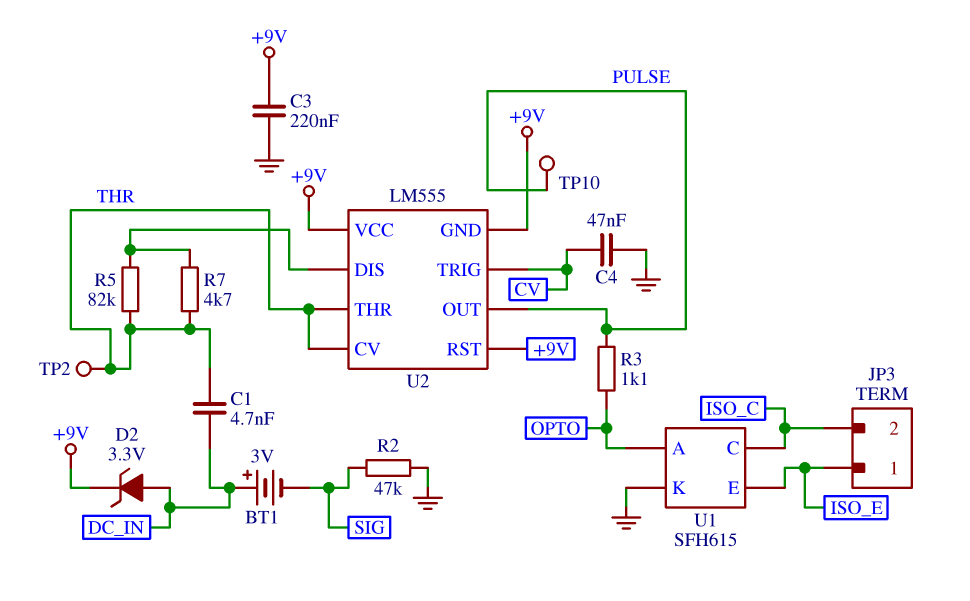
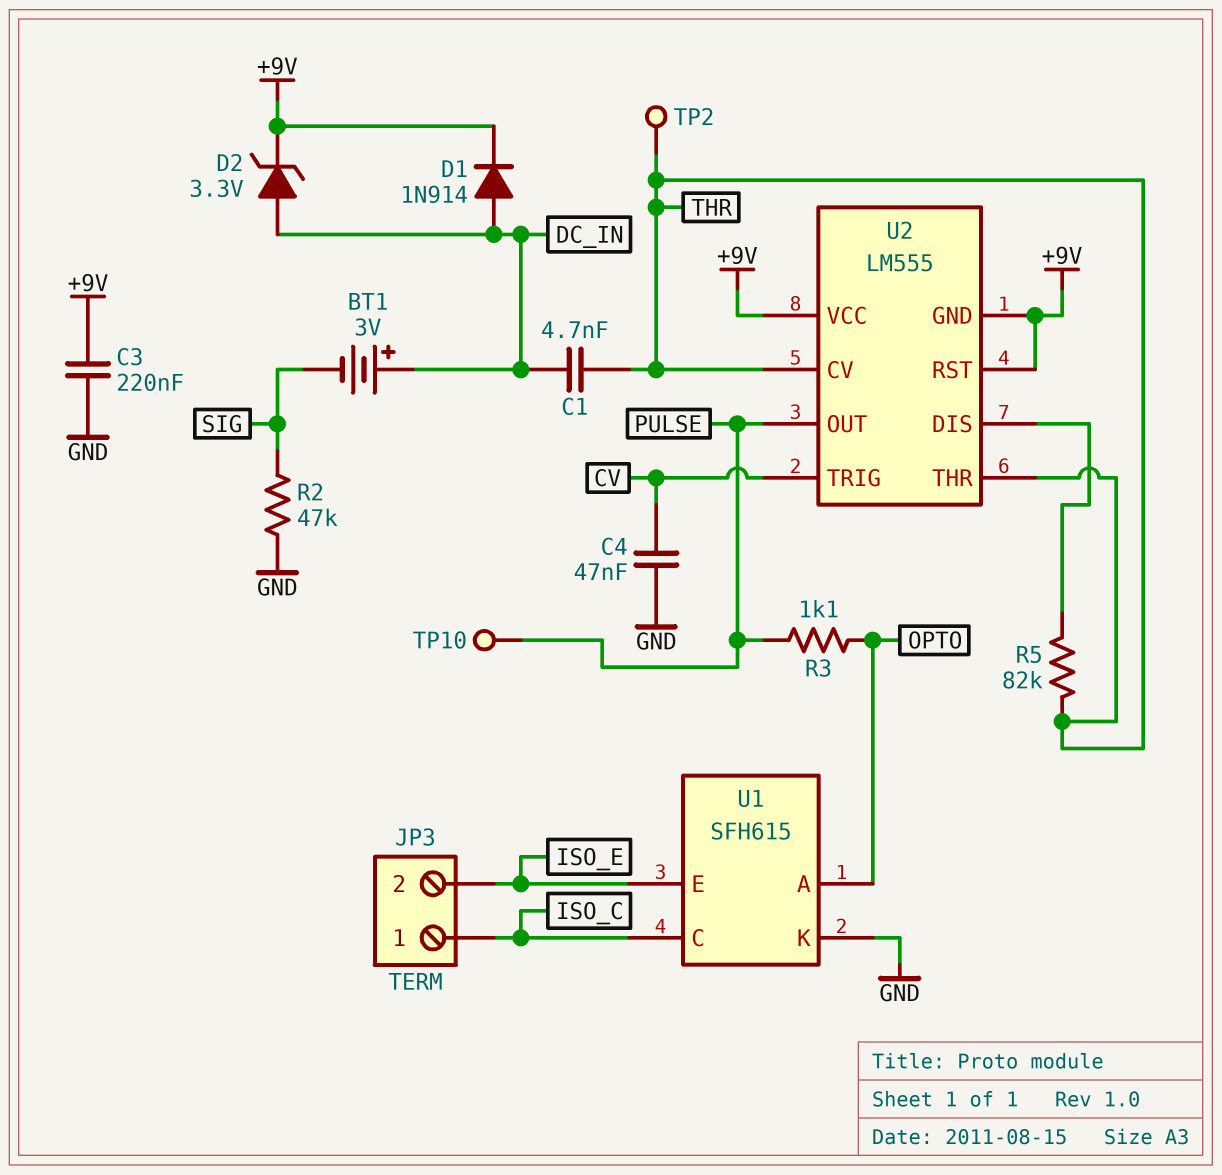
D1: none -> diode 1N914 (A DC_IN, K +9V)
JP3 pin 1: ISO_E -> ISO_C
JP3 pin 2: ISO_C -> ISO_E
R7: 4.7k (THR, U2/DIS) -> none

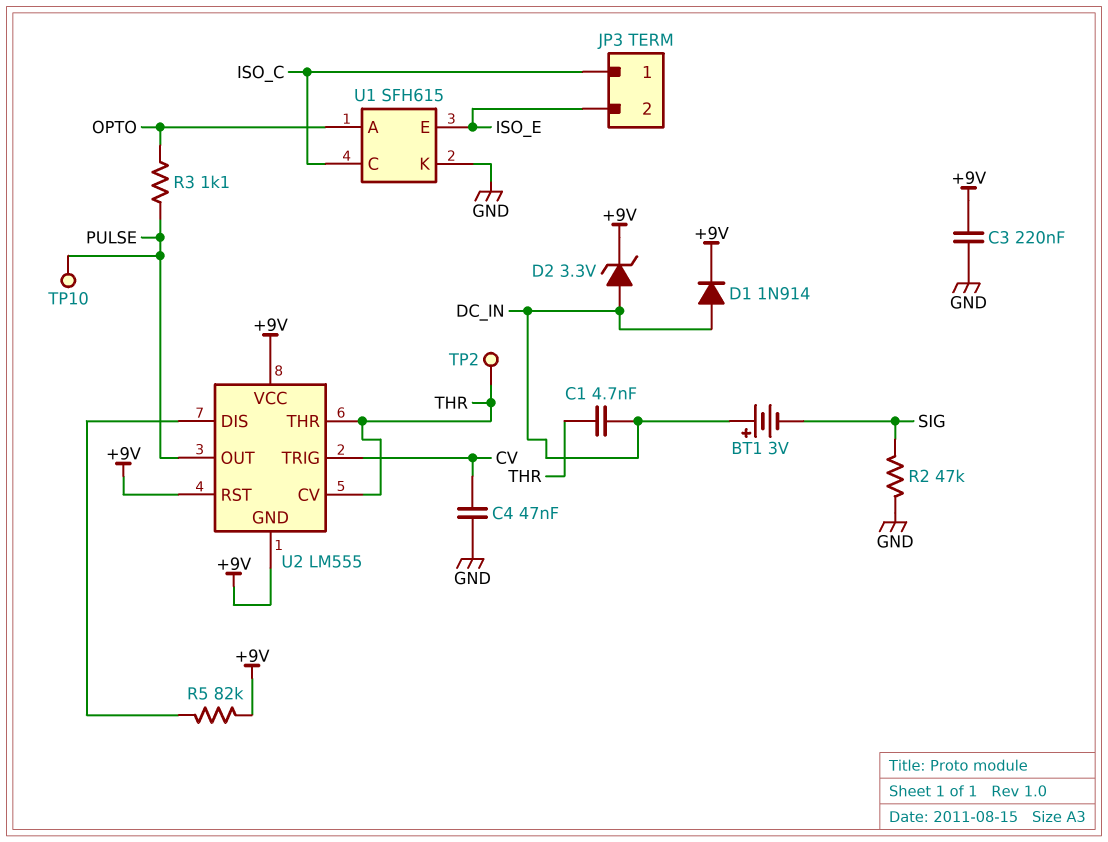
R5: 82k (THR, U2/DIS) -> 82k (+9V, U2/DIS)

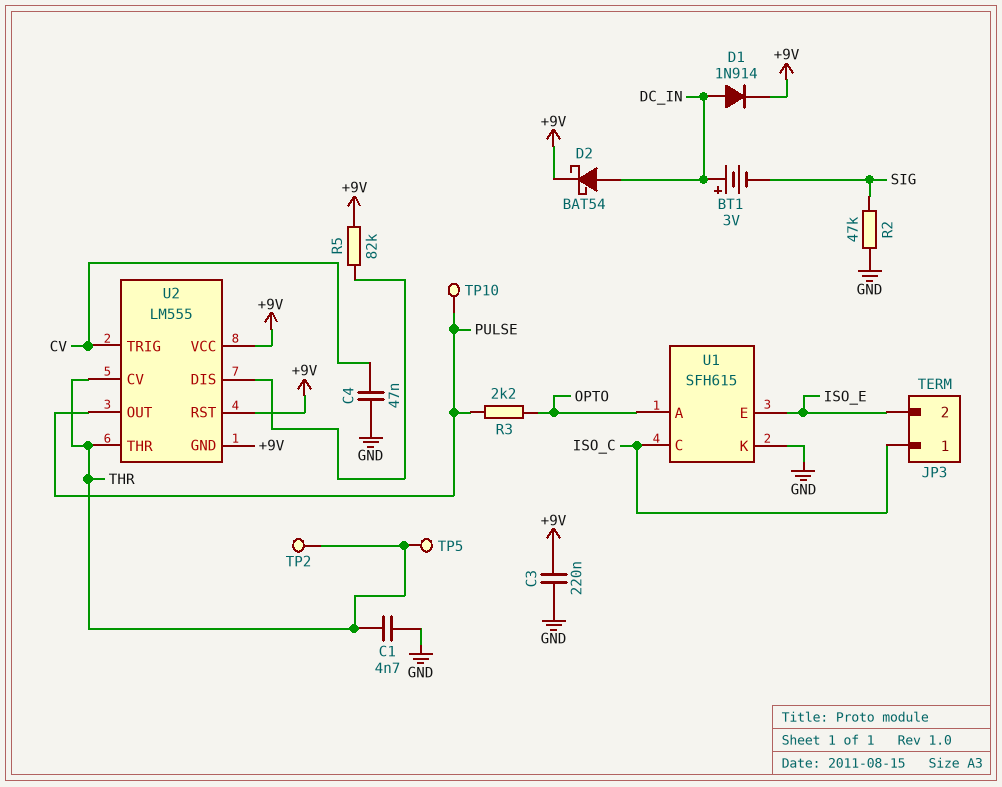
C1: 4.7nF (DC_IN, THR) -> 4.7nF (GND, THR)
D2: zener 3.3V (A DC_IN, K +9V) -> schottky BAT54 (A DC_IN, K +9V)
R3: 1.1k (OPTO, PULSE) -> 2.2k (OPTO, PULSE)
TP5: none -> test point (THR)

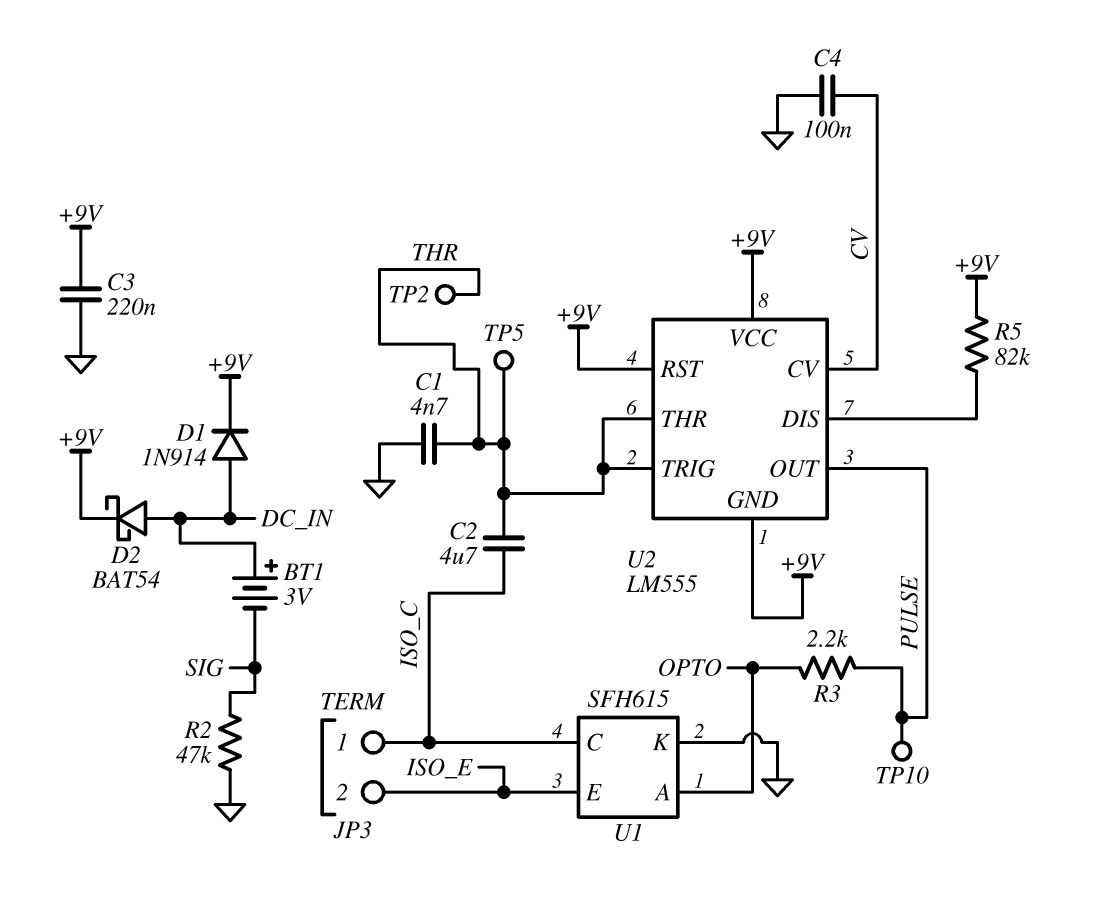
C2: none -> 4.7uF (ISO_C, THR)
C4: 47nF (CV, GND) -> 100nF (CV, GND)
U2 pin CV: THR -> CV
U2 pin TRIG: CV -> THR

